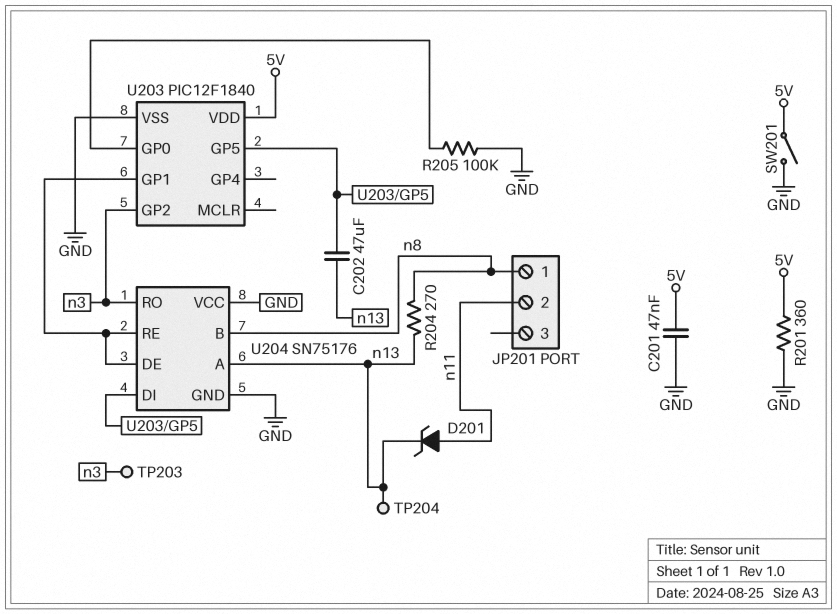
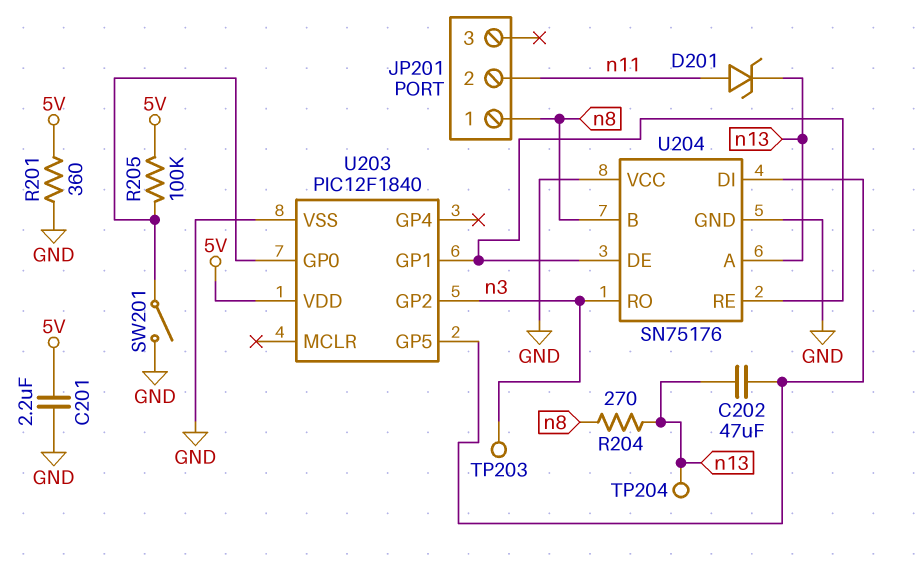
C201: 47nF (5V, GND) -> 2.2uF (5V, GND)
R205: 100k (GND, U203/GP0) -> 100k (5V, U203/GP0)
SW201: switch (5V, GND) -> switch (GND, U203/GP0)

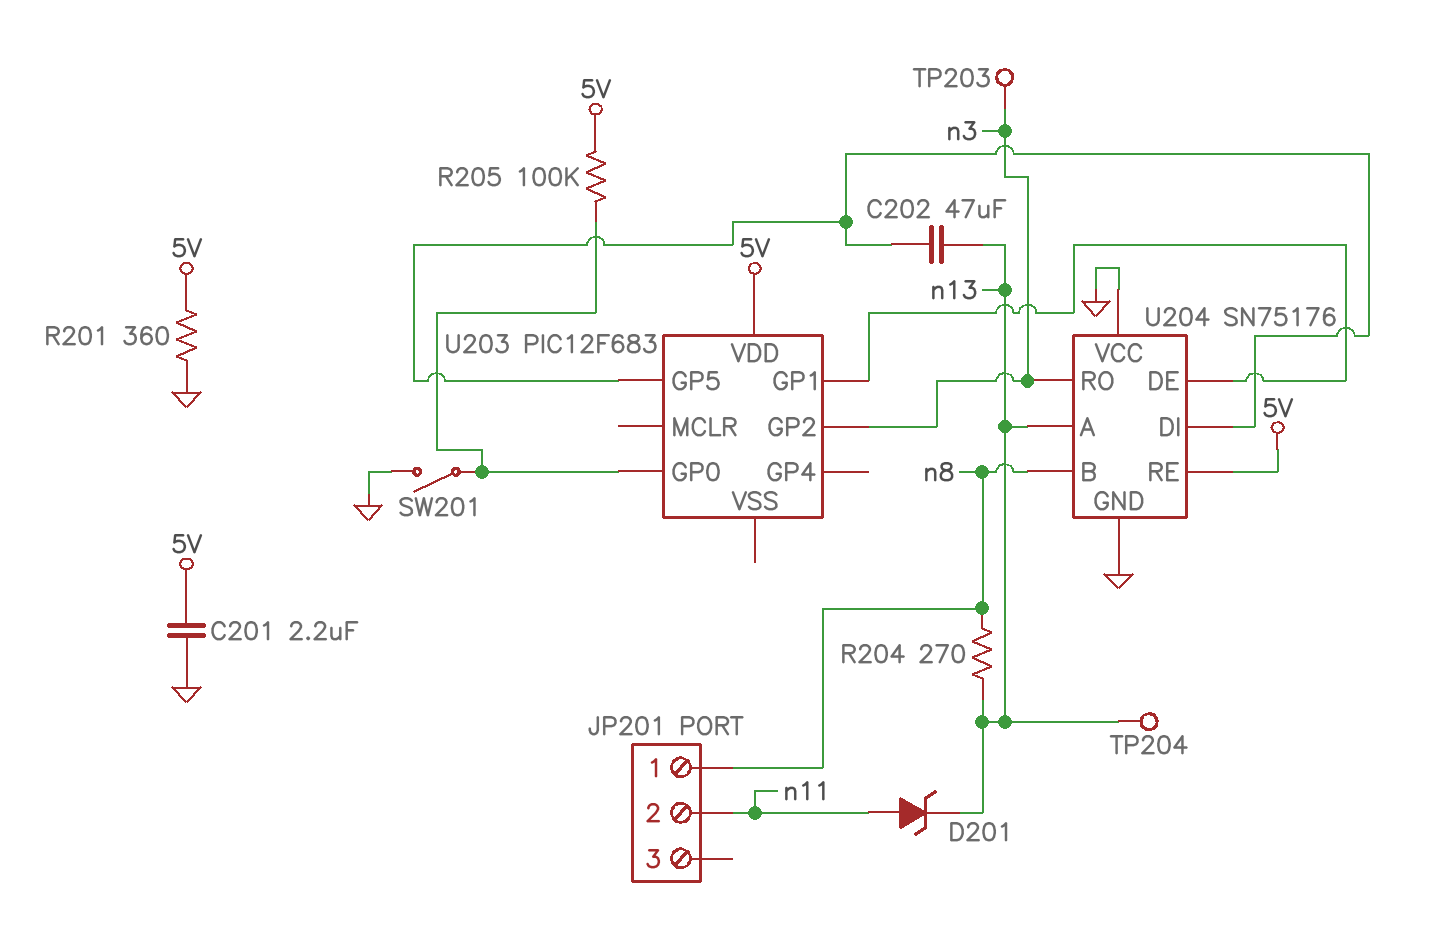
U203: PIC12F1840 -> PIC12F683
U203 pin VSS: GND -> none
U204 pin RE: U203/GP1 -> 5V

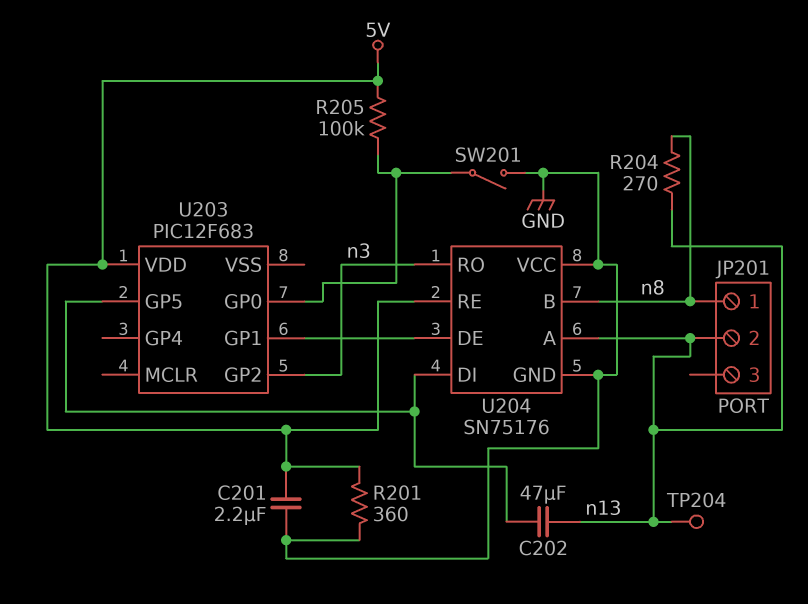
D201: zener (A n11, K n13) -> none
JP201 pin 2: n11 -> n13
TP203: test point (n3) -> none

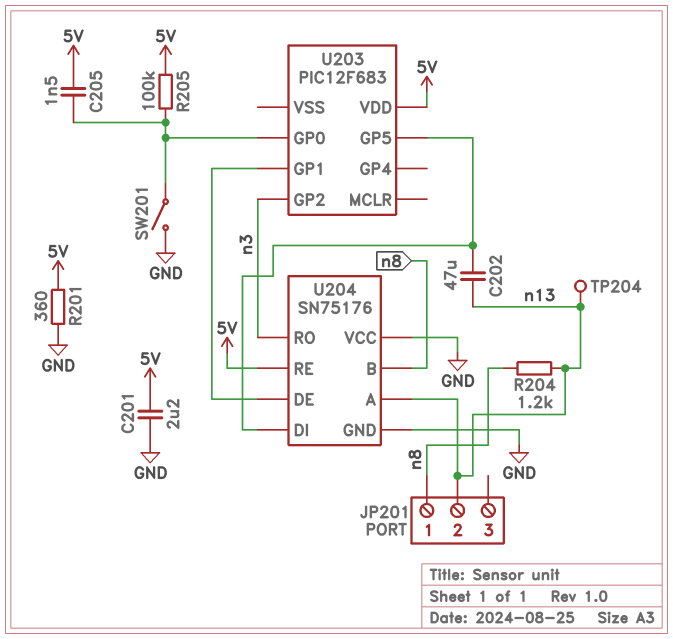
C205: none -> 1.5nF (5V, U203/GP0)
R204: 270 (n8, n13) -> 1.2k (n8, n13)

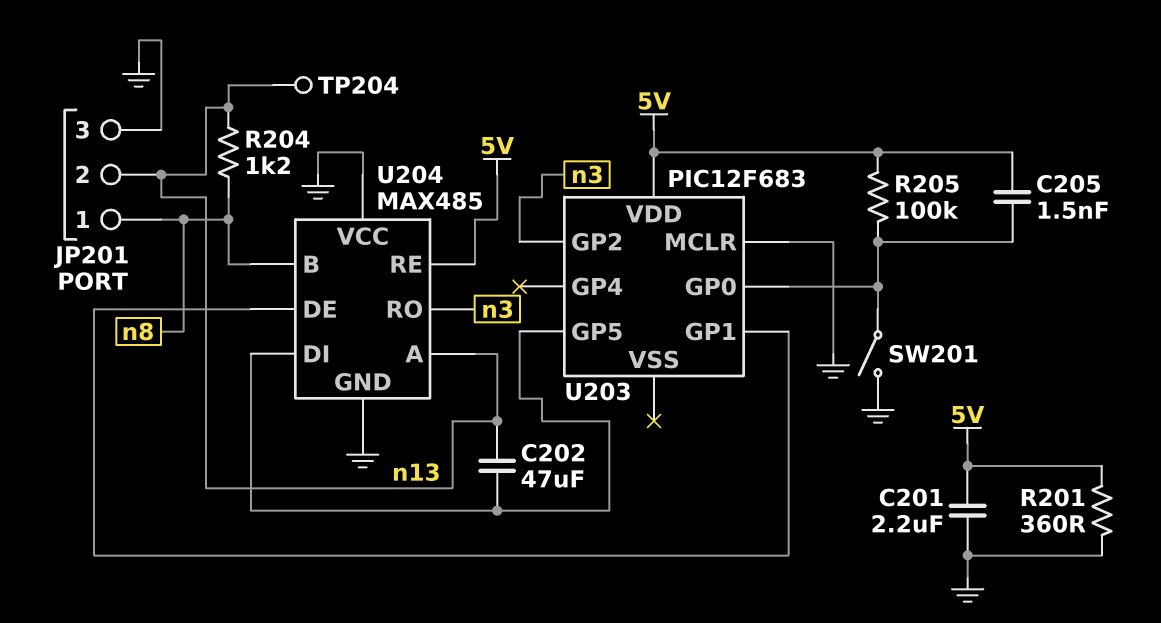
JP201 pin 3: none -> GND
U203 pin MCLR: none -> GND
U204: SN75176 -> MAX485

